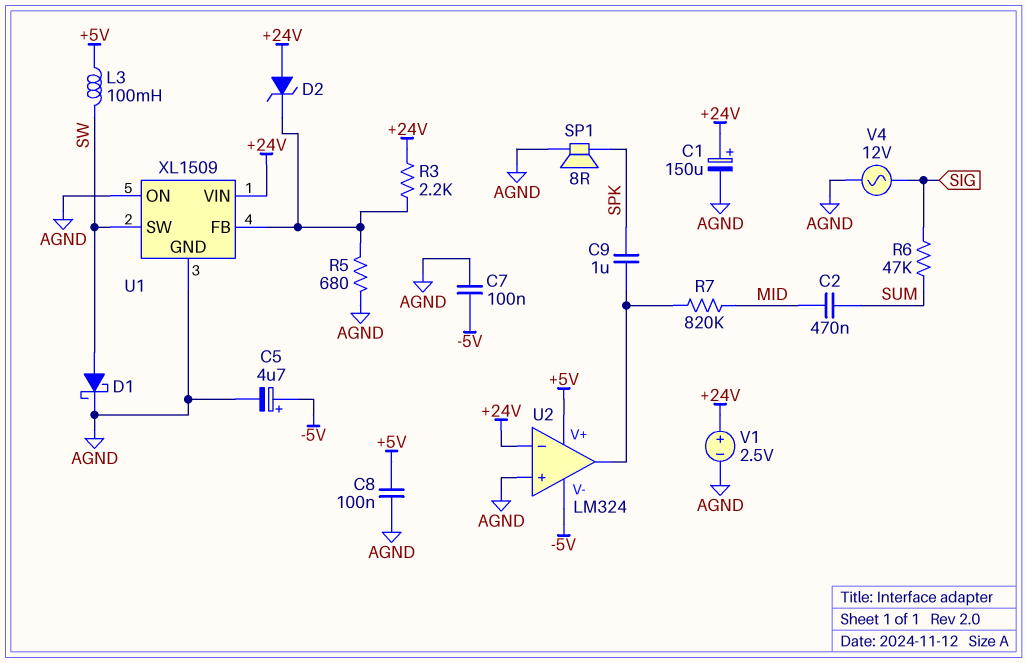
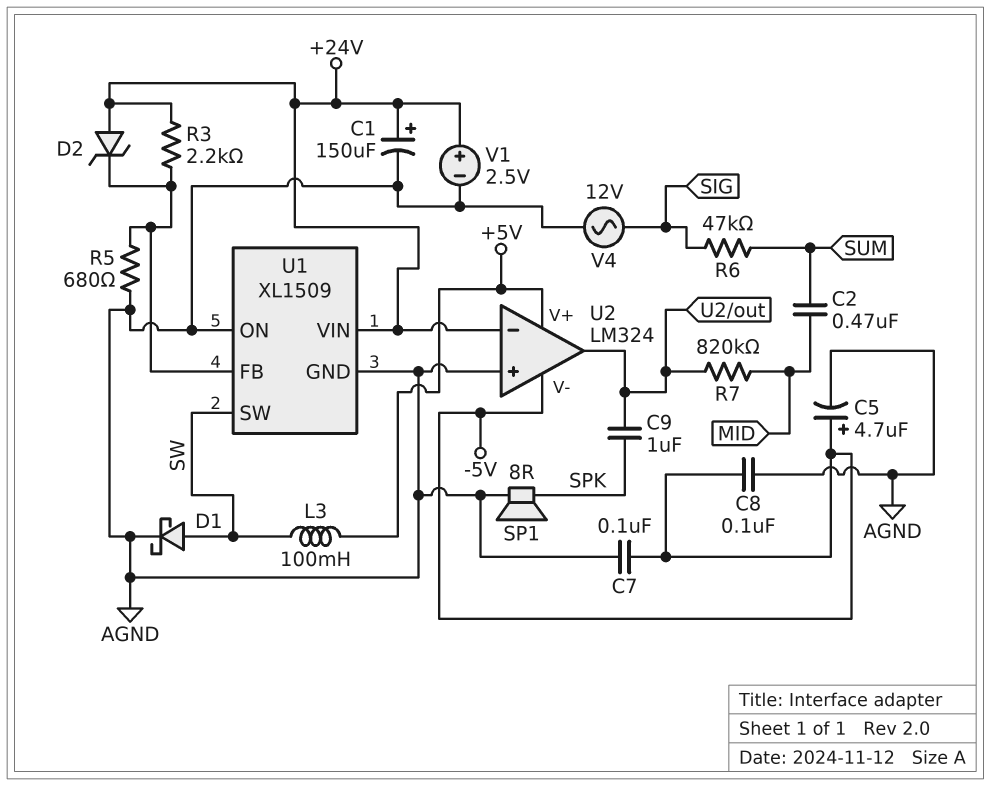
C8: 100nF (+5V, AGND) -> 100nF (-5V, AGND)

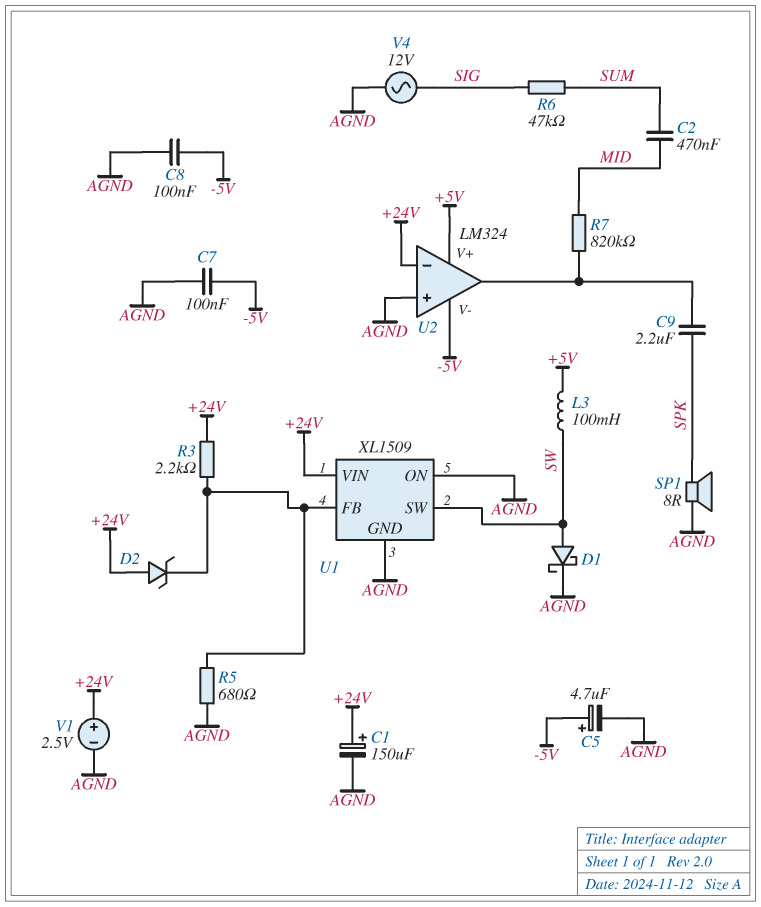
C9: 1uF (SPK, U2/out) -> 2.2uF (SPK, U2/out)

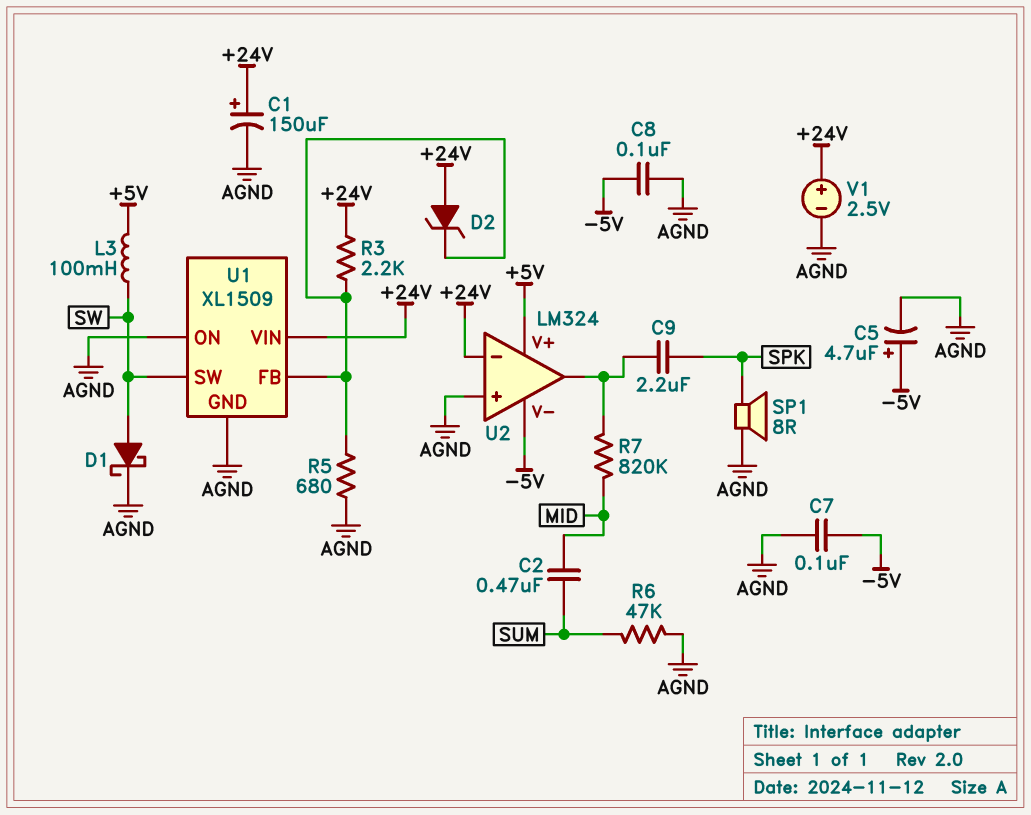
R6: 47k (SIG, SUM) -> 47k (AGND, SUM)
V4: AC 12V (AGND, SIG) -> none

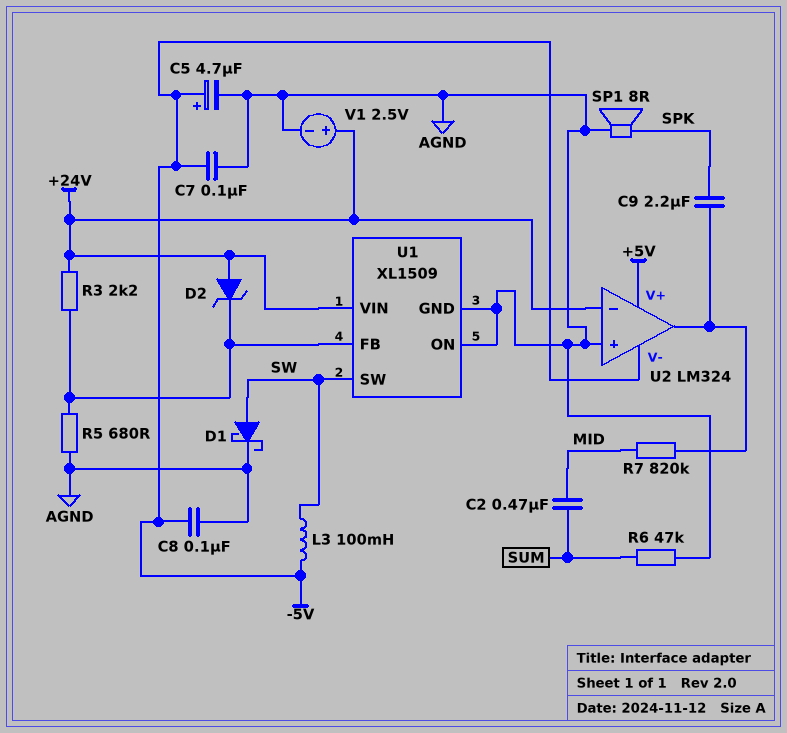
C1: 150uF (plus +24V, minus AGND) -> none
L3: 100mH (+5V, SW) -> 100mH (-5V, SW)

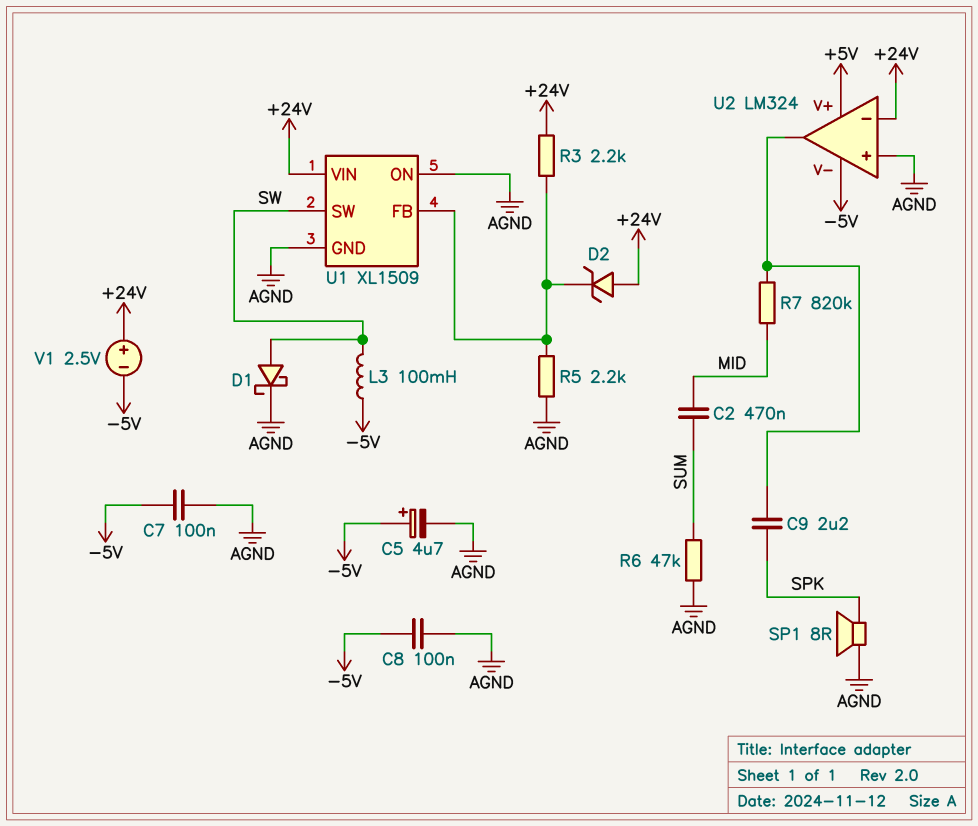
R5: 680 (AGND, U1/FB) -> 2.2k (AGND, U1/FB)
V1: 2.5V (plus +24V, minus AGND) -> 2.5V (plus +24V, minus -5V)

